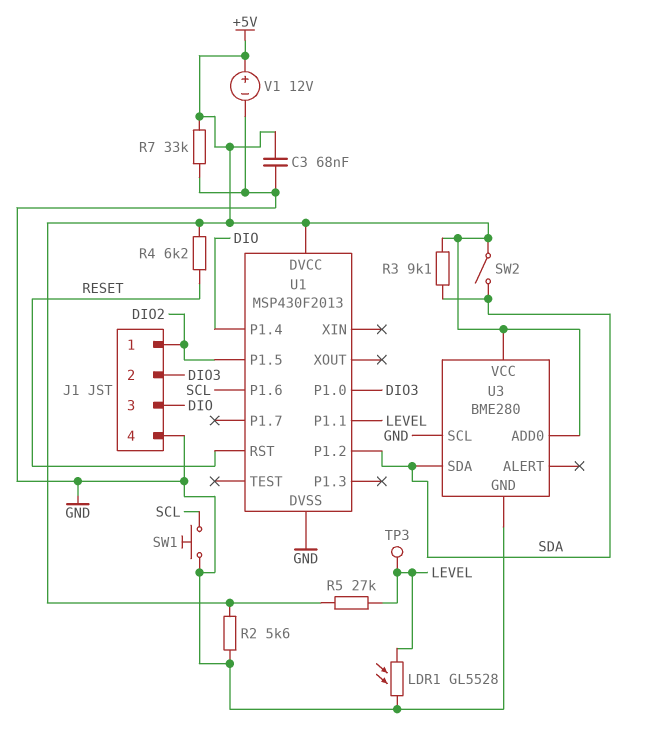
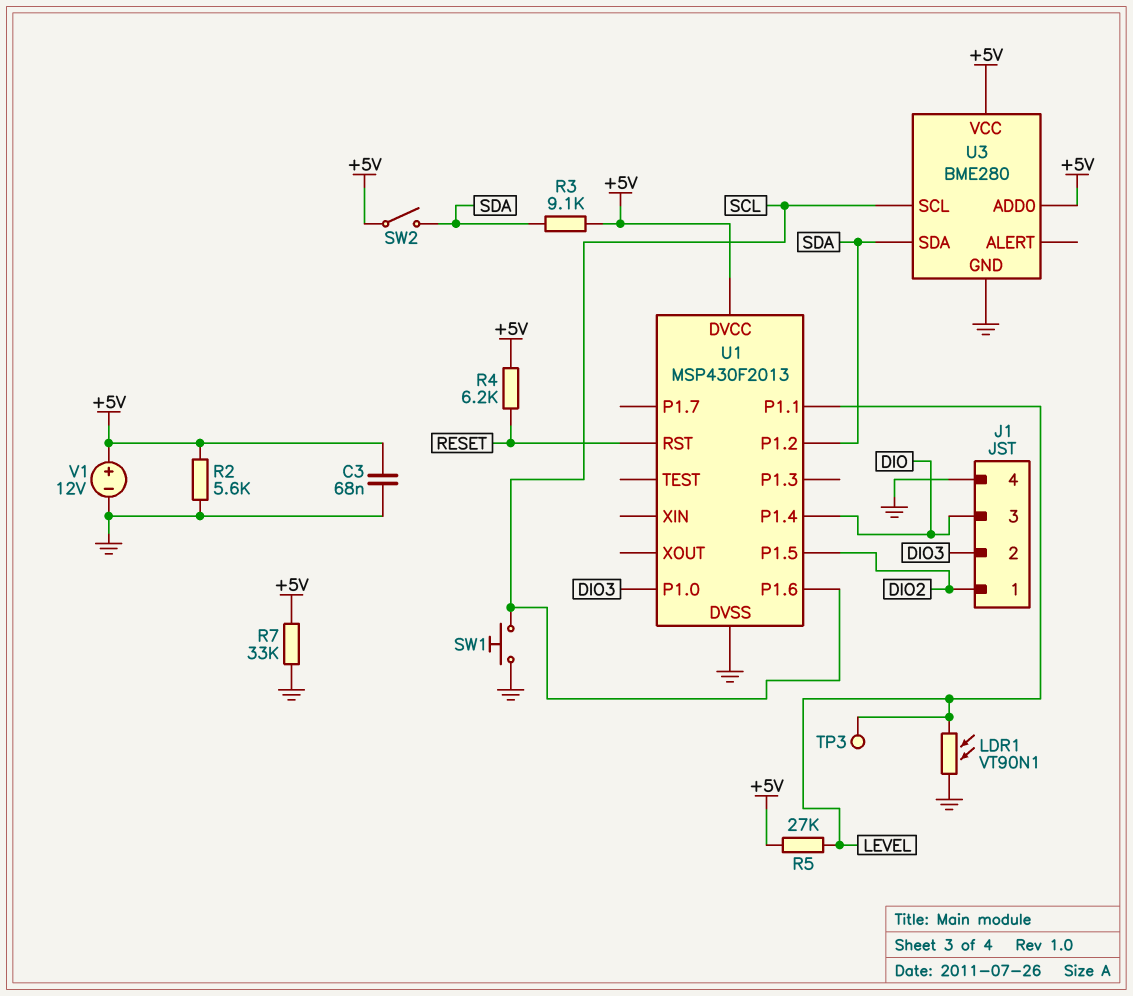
LDR1: GL5528 (GND, LEVEL) -> VT90N1 (GND, LEVEL)
U3 pin SCL: GND -> SCL

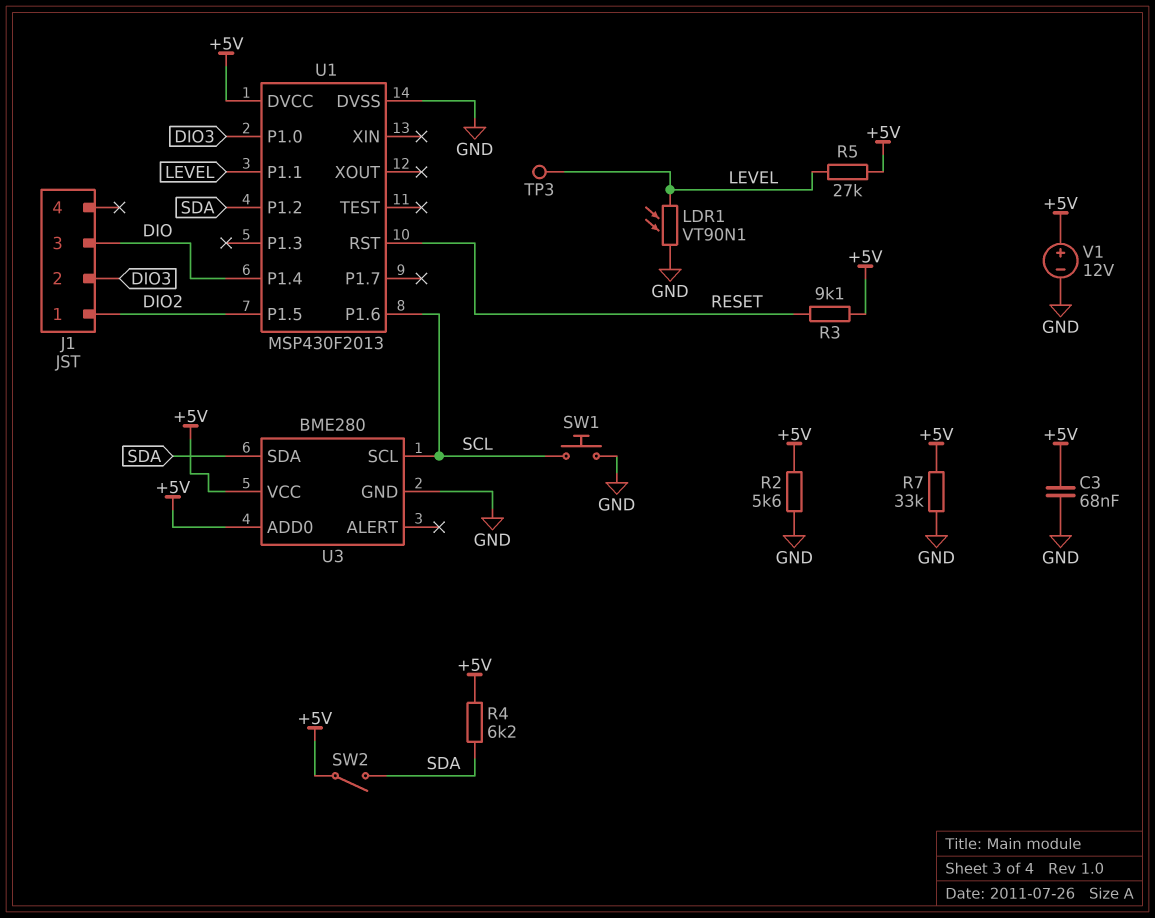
J1 pin 4: GND -> none
R3: 9.1k (+5V, SDA) -> 9.1k (+5V, RESET)
R4: 6.2k (+5V, RESET) -> 6.2k (+5V, SDA)

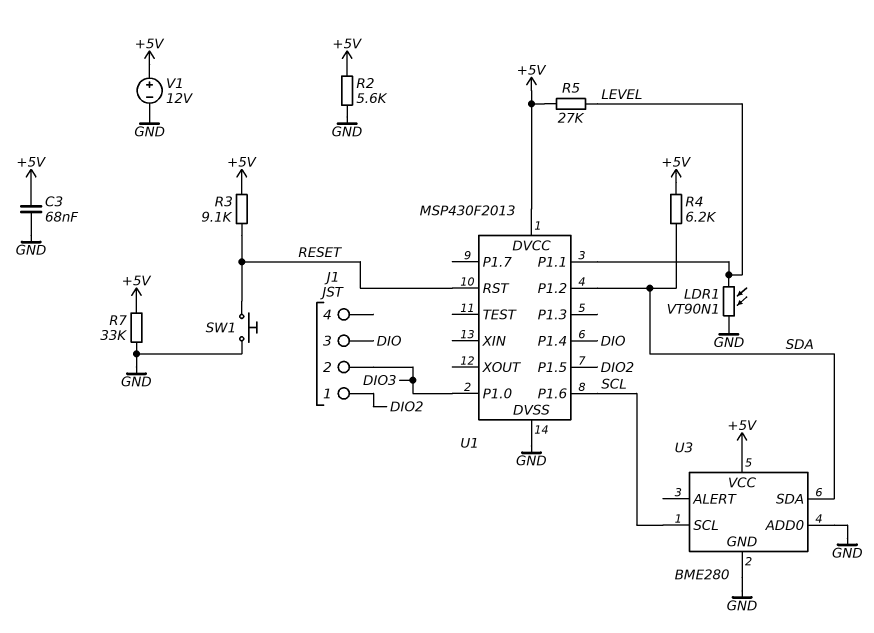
SW1: button (GND, SCL) -> button (GND, RESET)
SW2: switch (+5V, SDA) -> none
TP3: test point (LEVEL) -> none
U3 pin ADD0: +5V -> GND

